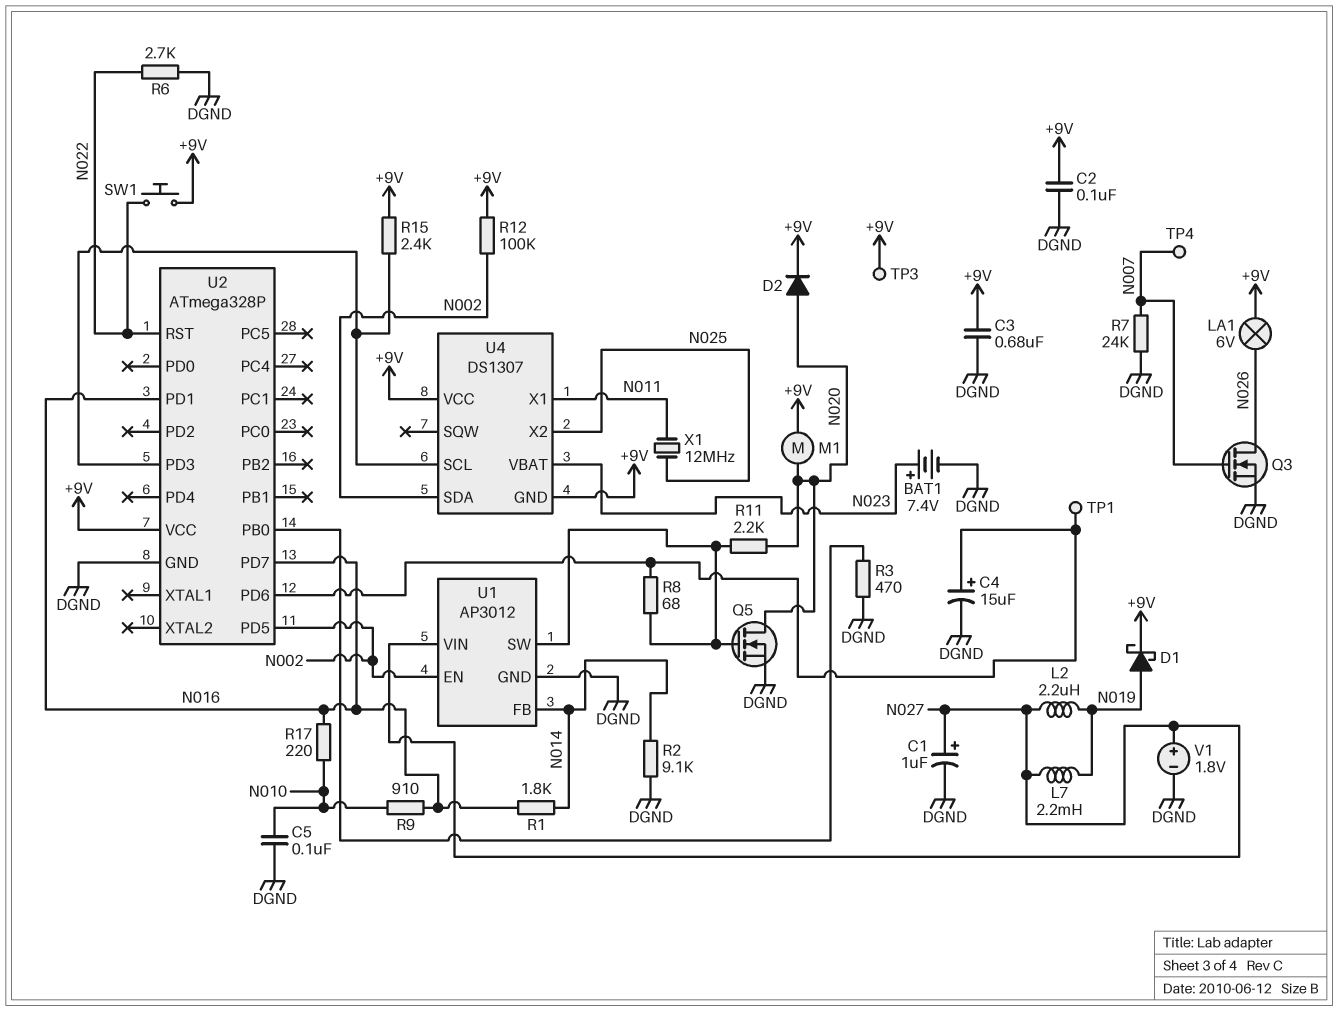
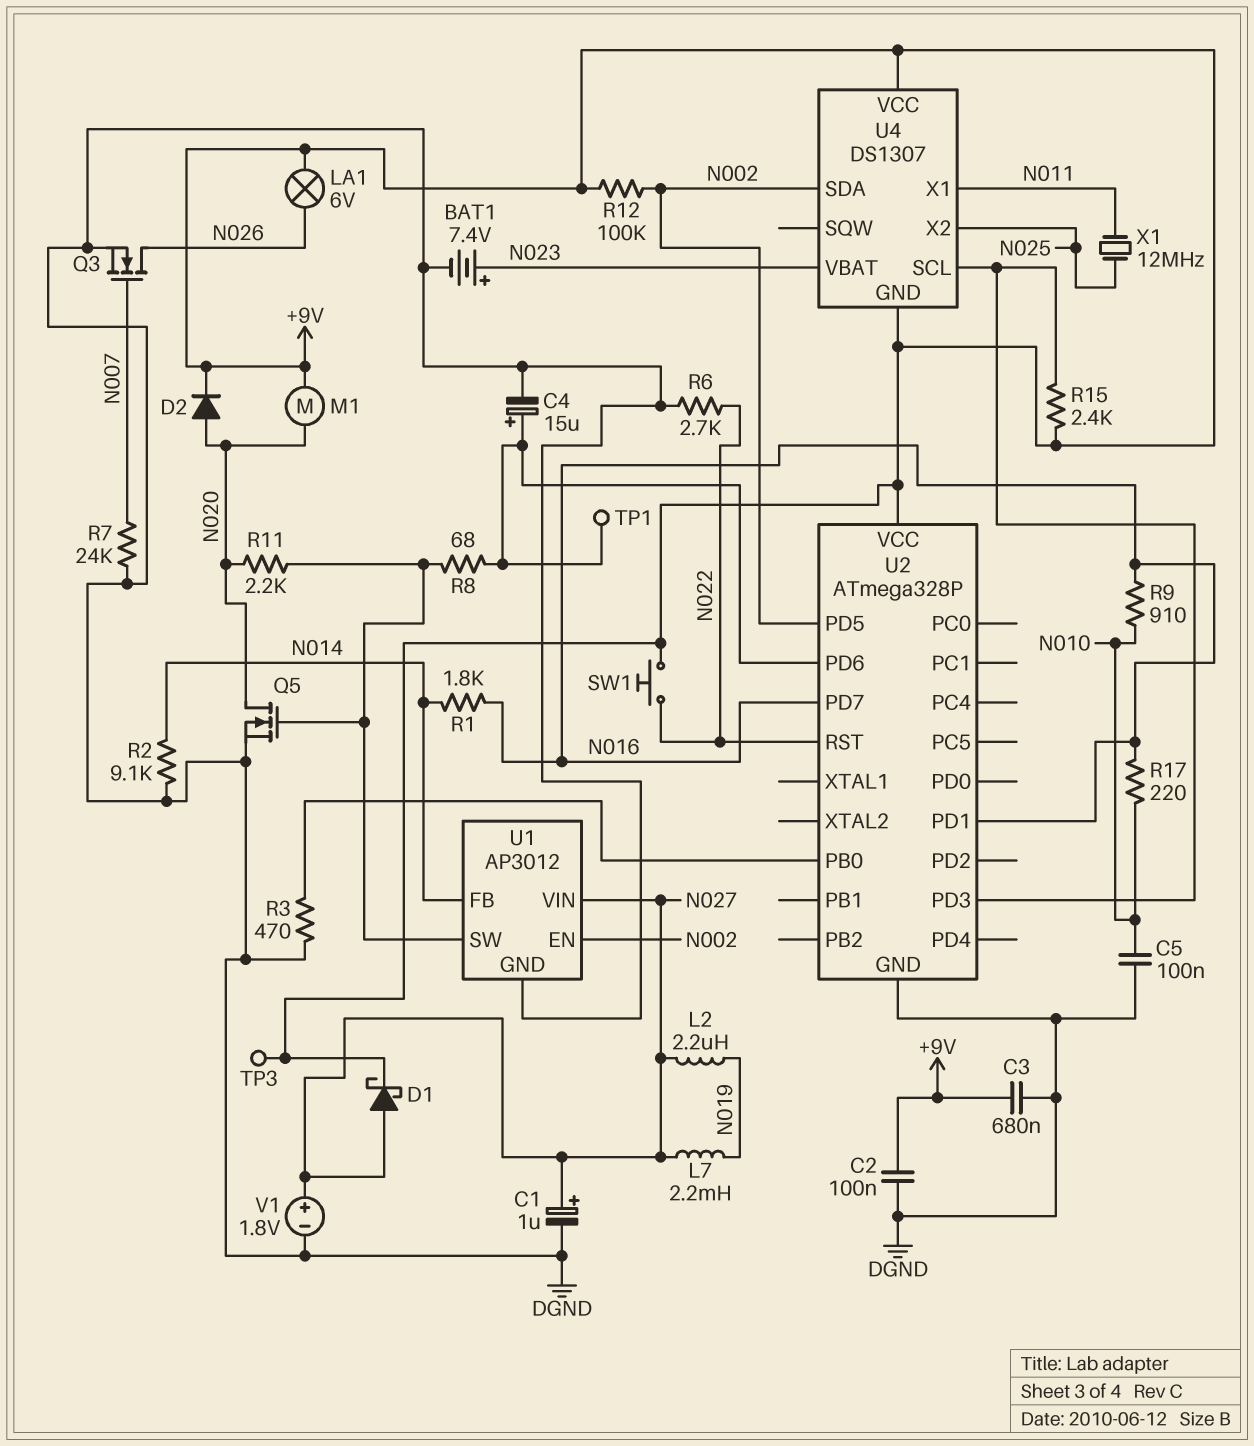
D1: schottky (A N019, K +9V) -> schottky (A N027, K +9V)
TP4: test point (N007) -> none

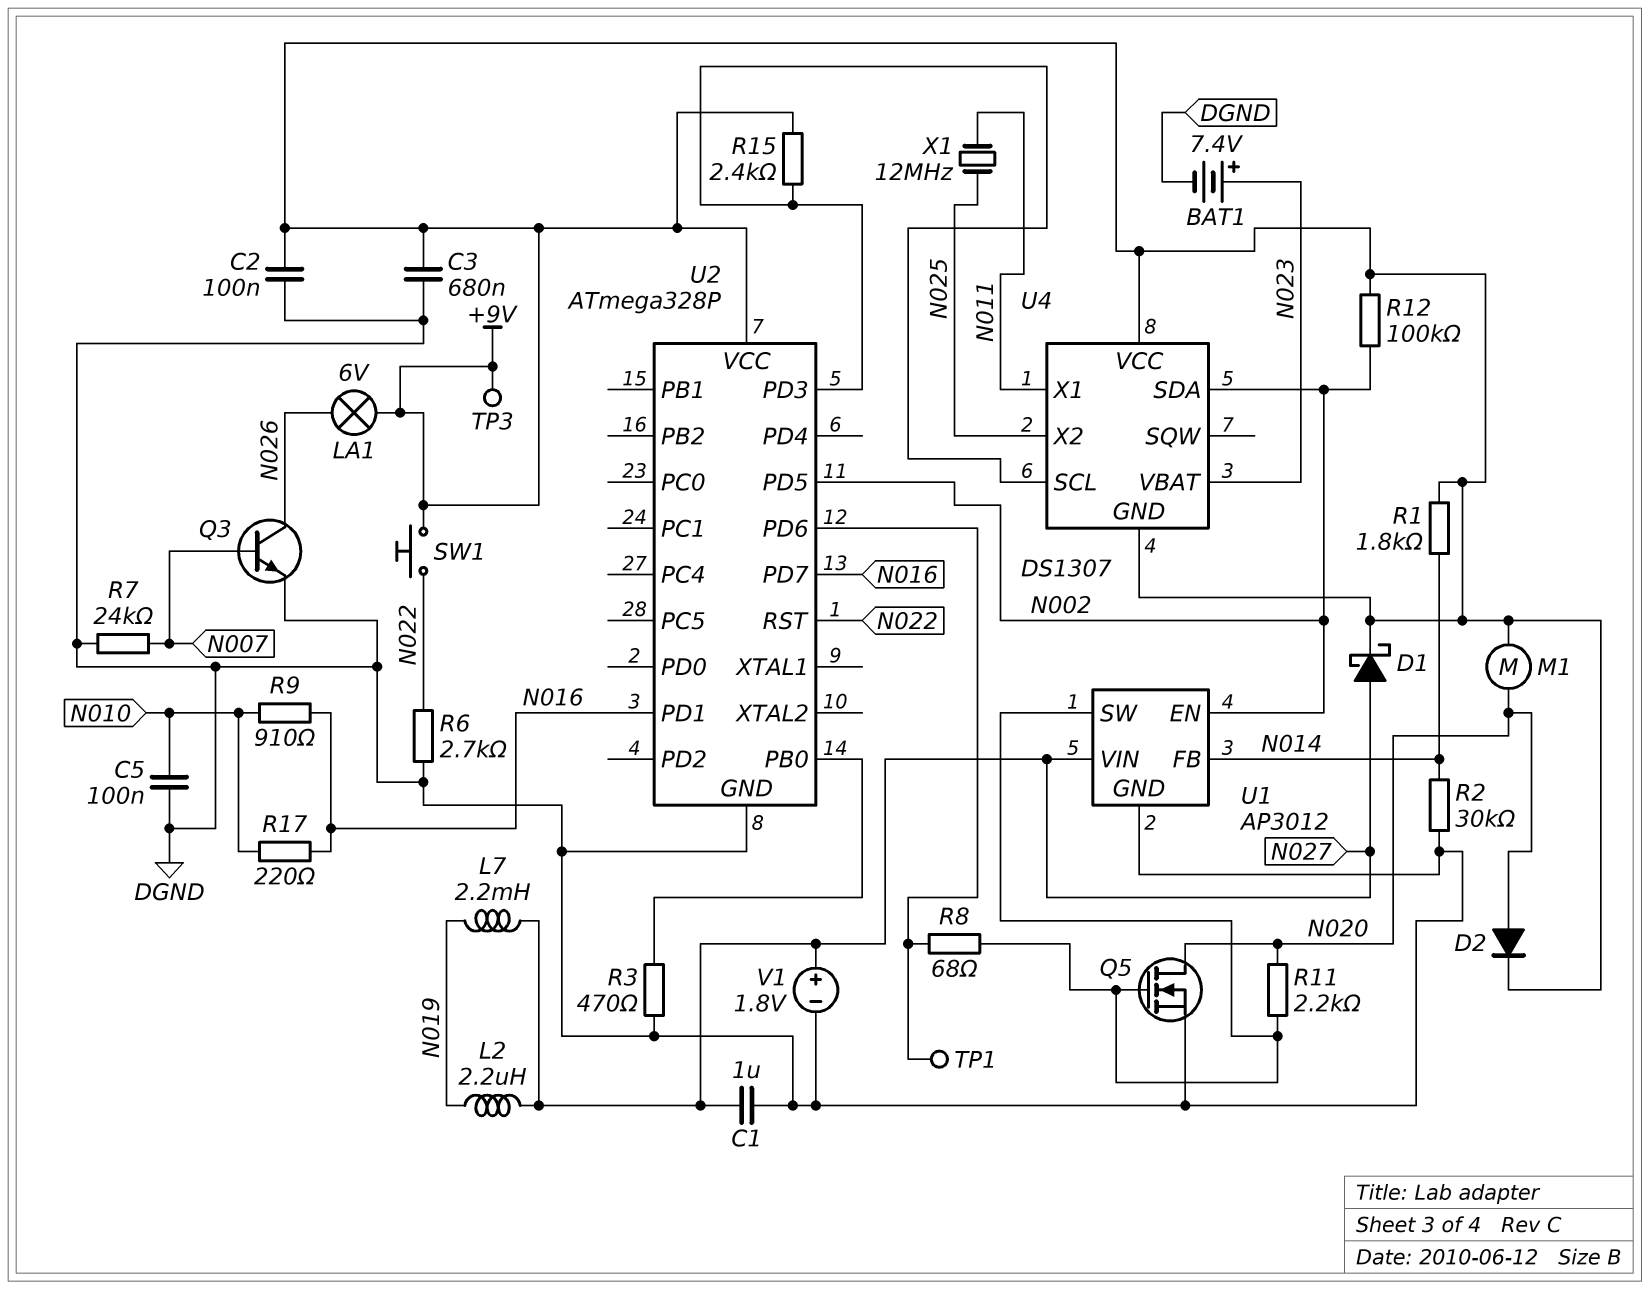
C1: 1uF (plus N027, minus DGND) -> 1uF (DGND, N027)
C4: 15uF (plus U2/PD6, minus DGND) -> none
Q3: NMOS (G N007, D N026, S DGND) -> NPN (B N007, C N026, E DGND)
R1: 1.8k (N014, N016) -> 1.8k (+9V, N014)
R2: 9.1k (DGND, N014) -> 30k (DGND, N014)

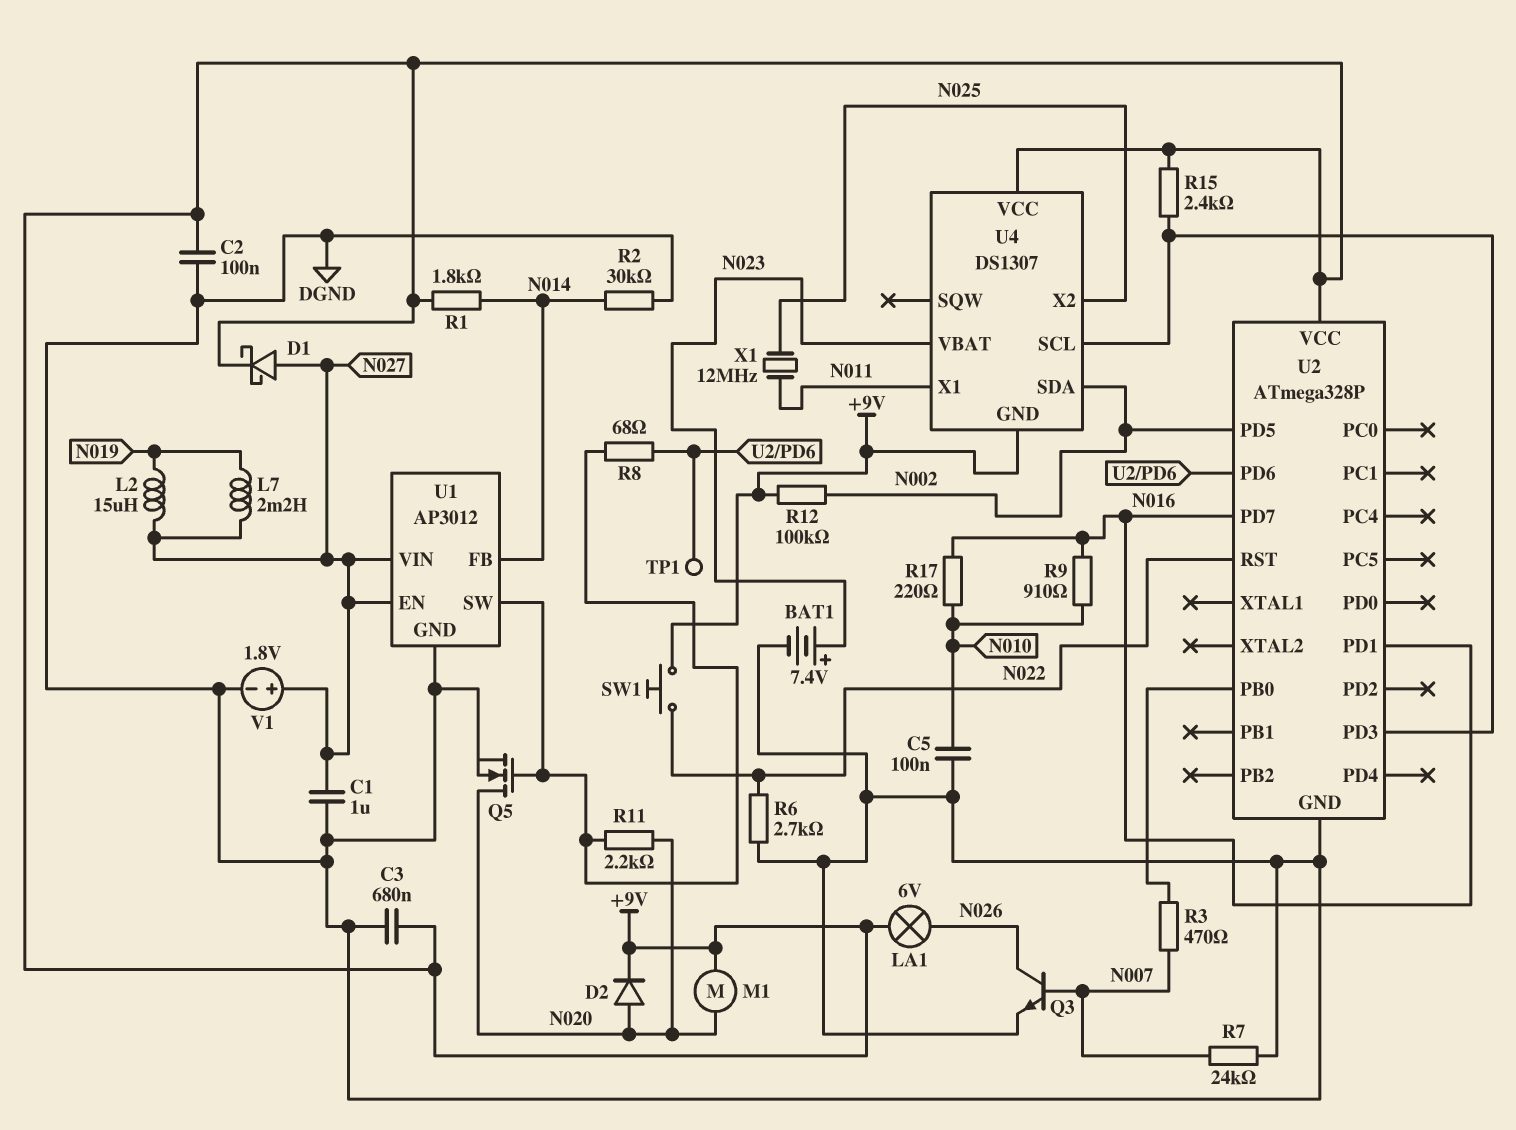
L2: 2.2uH (N019, N027) -> 15uH (N019, N027)
R3: 470 (DGND, U2/PB0) -> 470 (N007, U2/PB0)
TP3: test point (+9V) -> none
U1 pin EN: N002 -> N027

